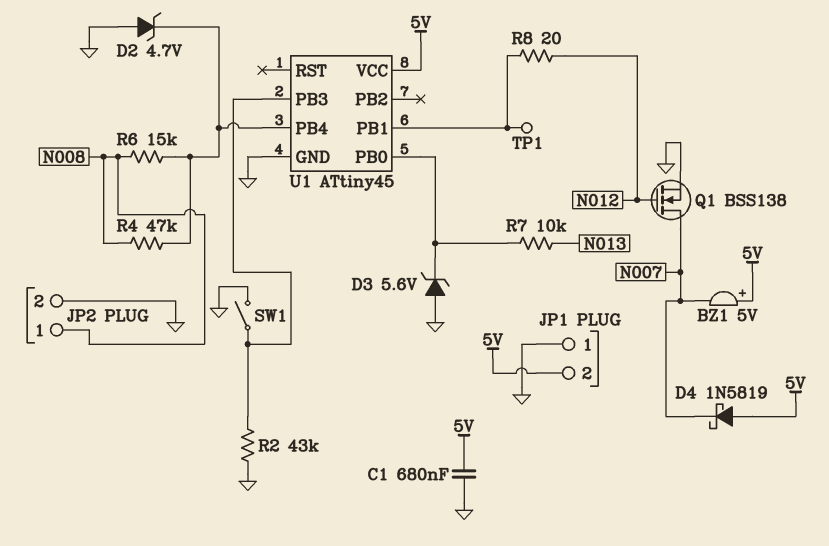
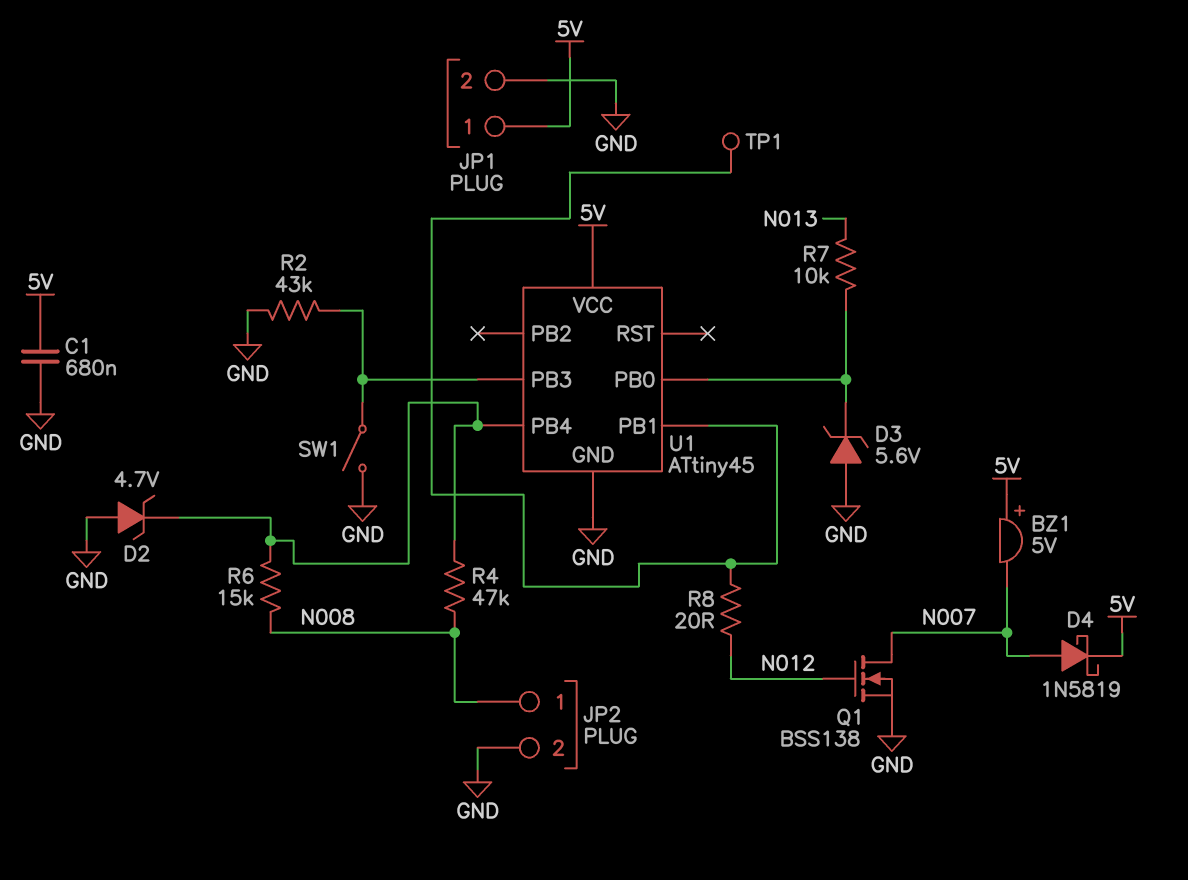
D4: schottky 1N5819 (A 5V, K N007) -> schottky 1N5819 (A N007, K 5V)
JP1 pin 1: GND -> 5V
JP1 pin 2: 5V -> GND

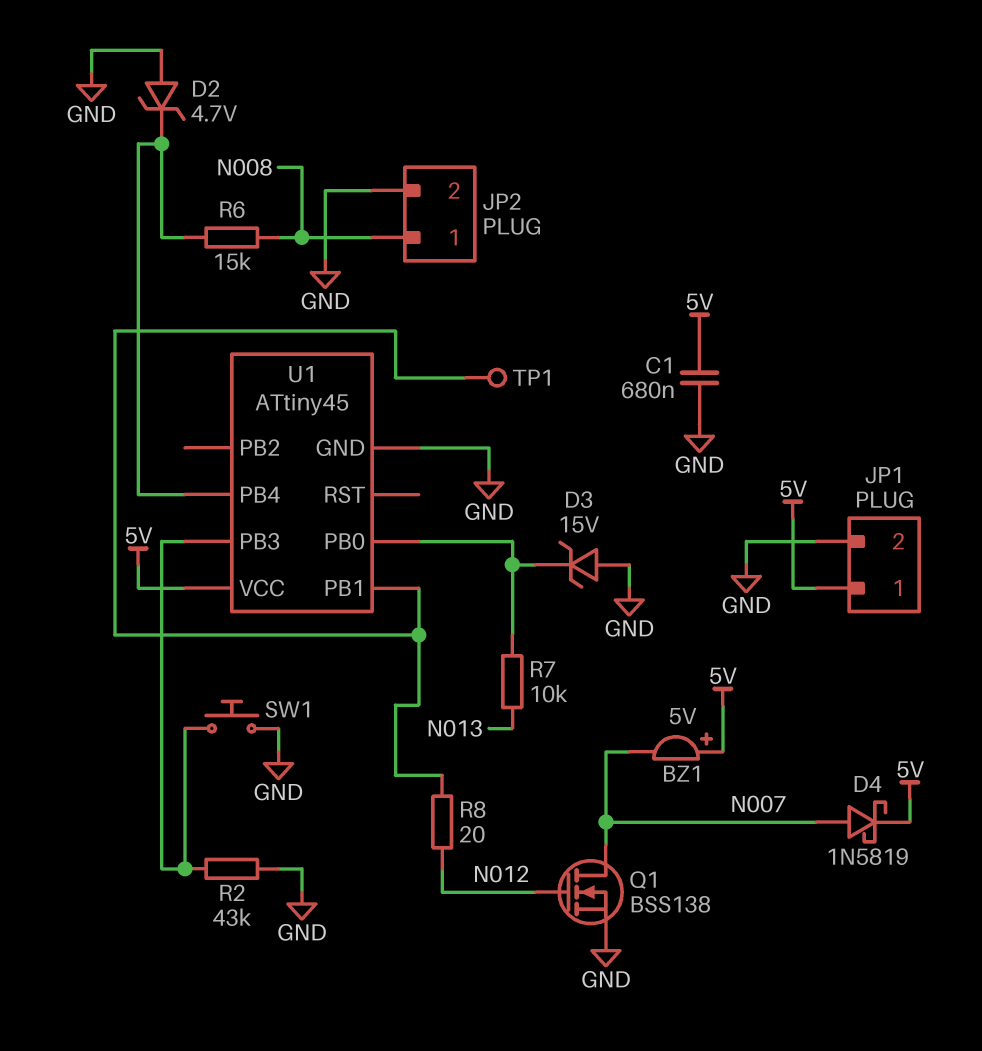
D3: zener 5.6V (A GND, K U1/PB0) -> zener 15V (A GND, K U1/PB0)
R4: 47k (N008, U1/PB4) -> none
SW1: switch (GND, U1/PB3) -> button (GND, U1/PB3)

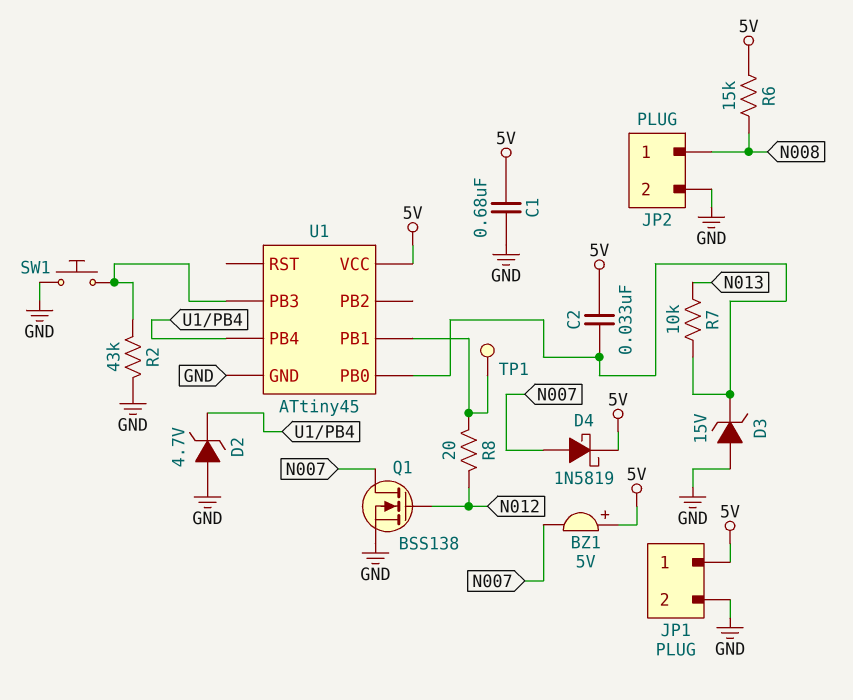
C2: none -> 33nF (5V, U1/PB0)
R6: 15k (N008, U1/PB4) -> 15k (5V, N008)

